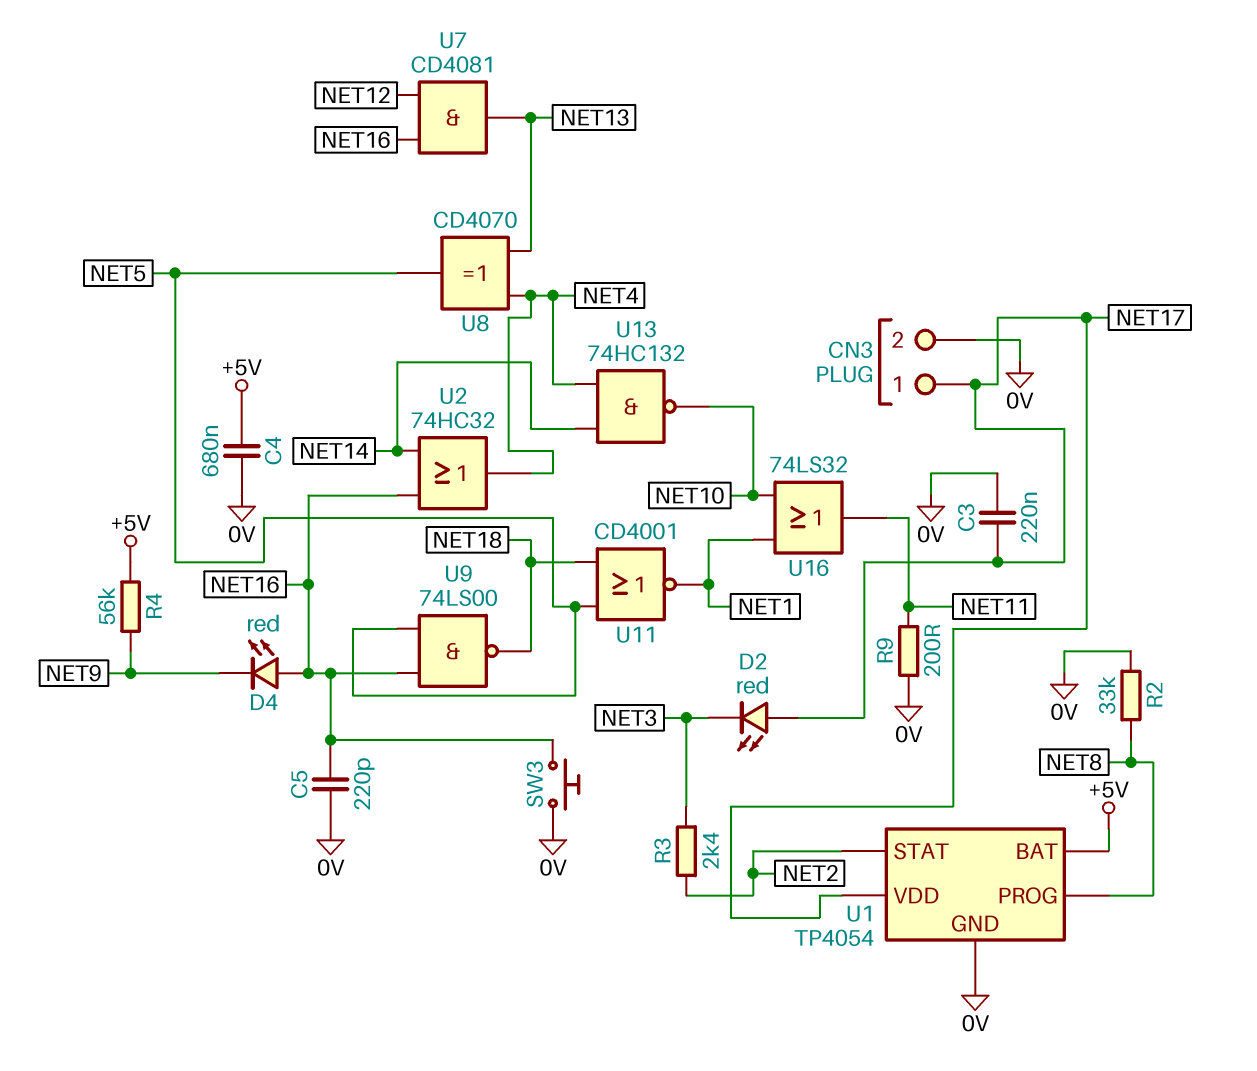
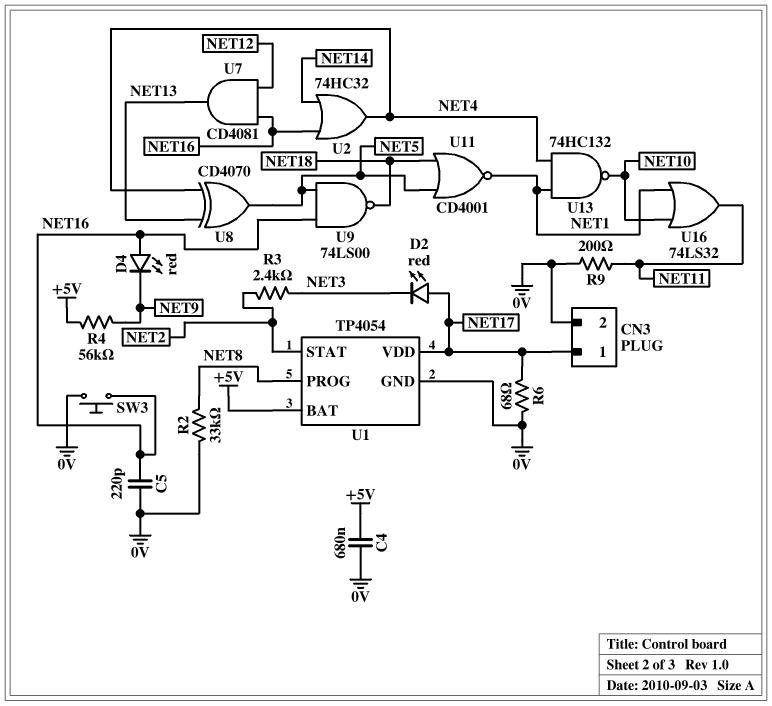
C3: 220nF (0V, NET17) -> none
R6: none -> 68 (0V, NET17)
U13: NAND 74HC132 (in NET4, in NET14, out NET10) -> NAND 74HC132 (in NET1, in NET4, out NET10)

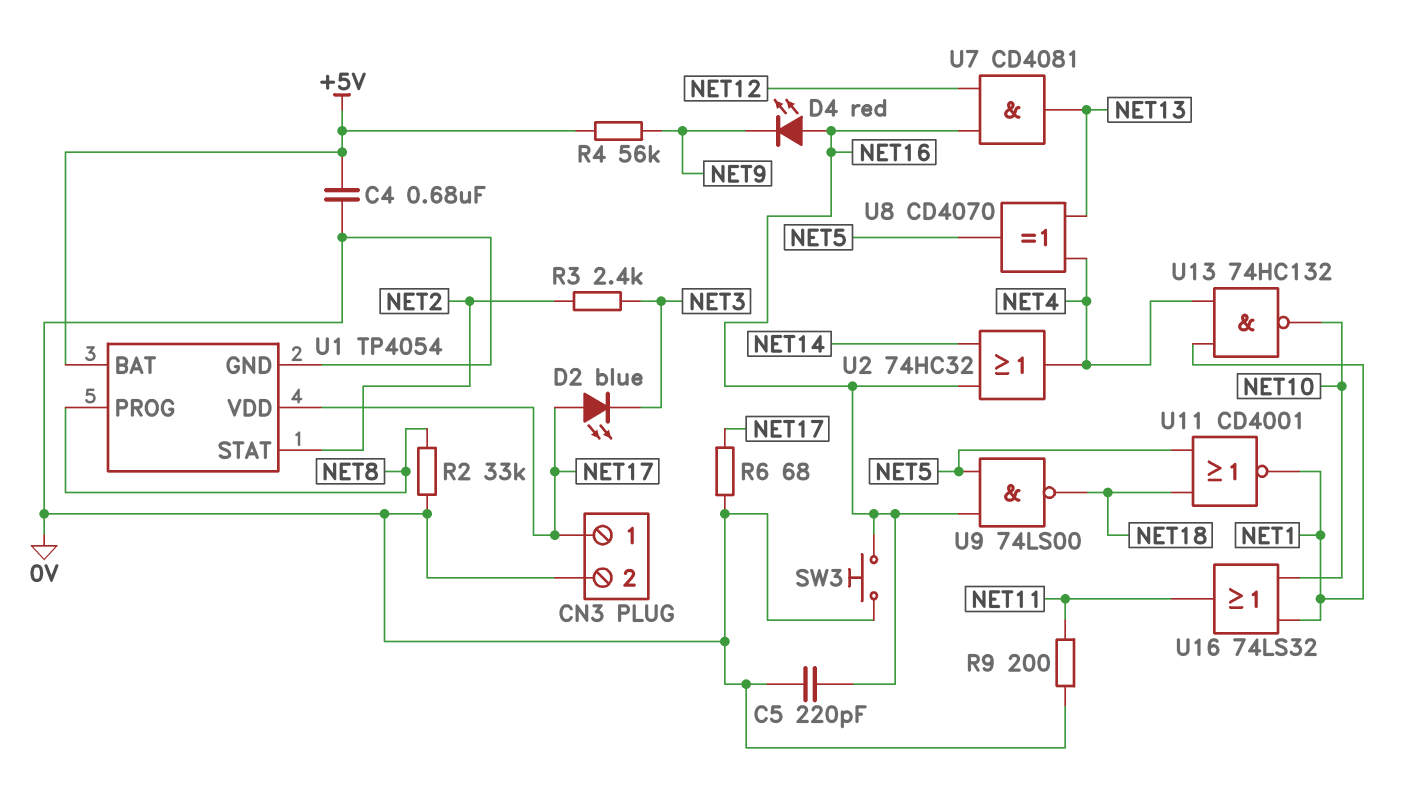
D2: LED red (A NET17, K NET3) -> LED blue (A NET17, K NET3)

